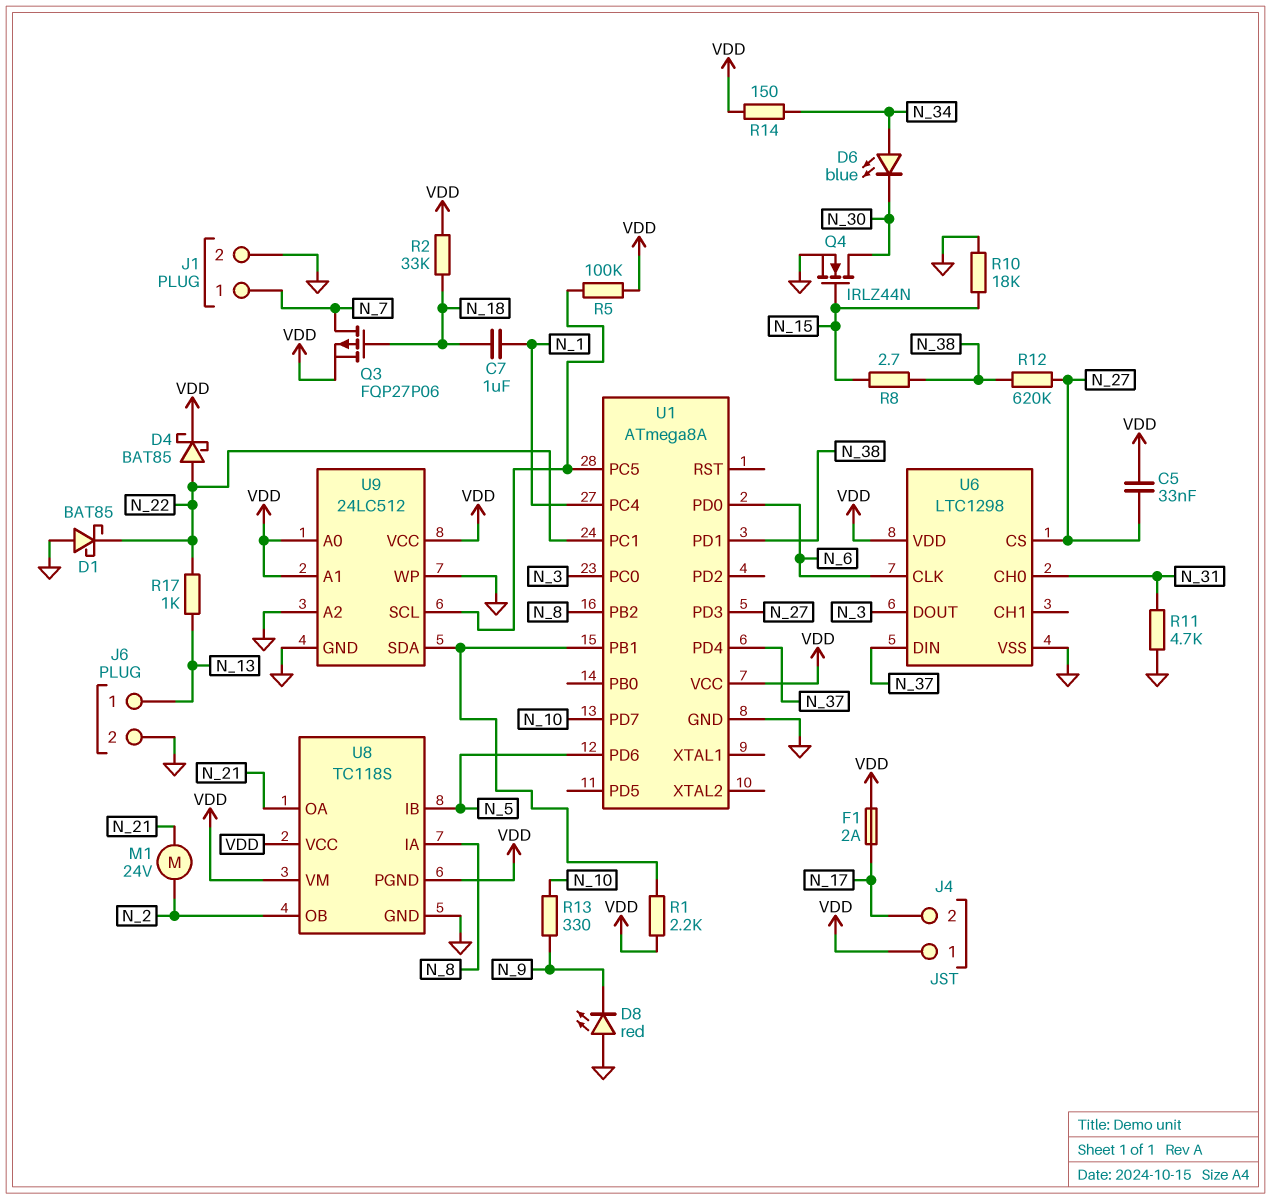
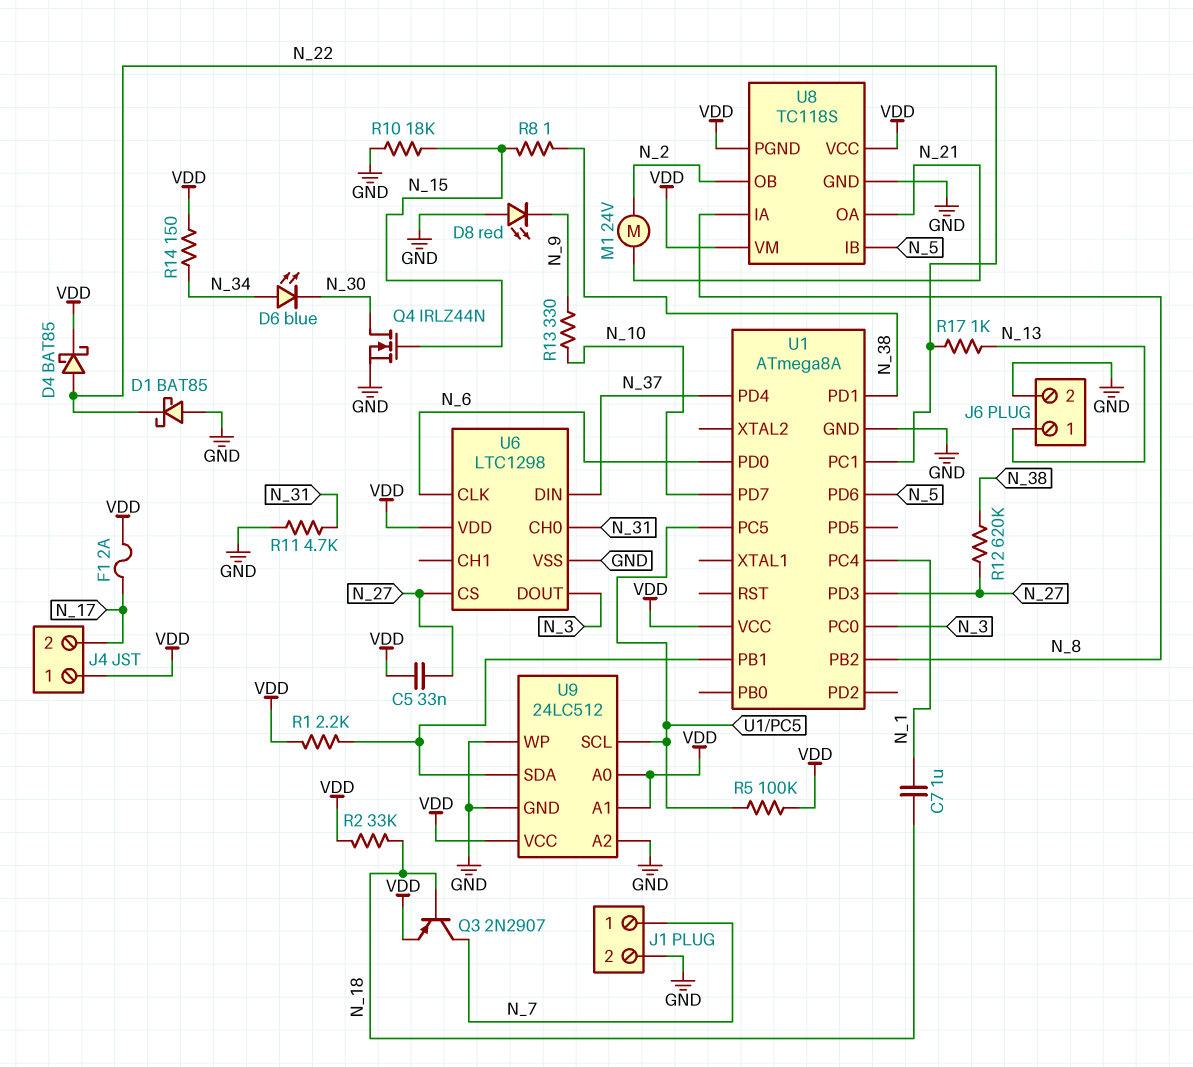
Q3: PMOS FQP27P06 (G N_18, D N_7, S VDD) -> PNP 2N2907 (B N_18, C N_7, E VDD)
R8: 2.7 (N_15, N_38) -> 1 (N_15, N_38)

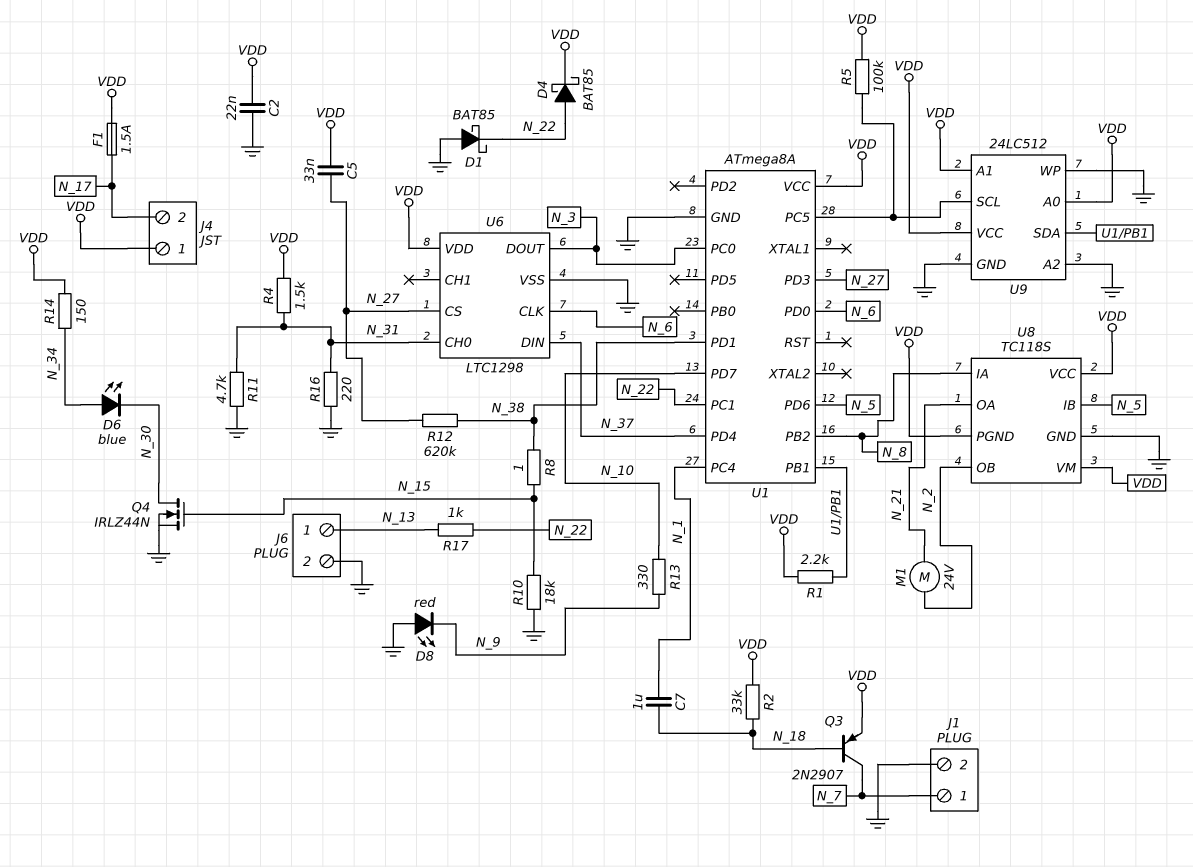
C2: none -> 22nF (GND, VDD)
F1: 2A (N_17, VDD) -> 1.5A (N_17, VDD)
R4: none -> 1.5k (N_31, VDD)
R16: none -> 220 (GND, N_31)

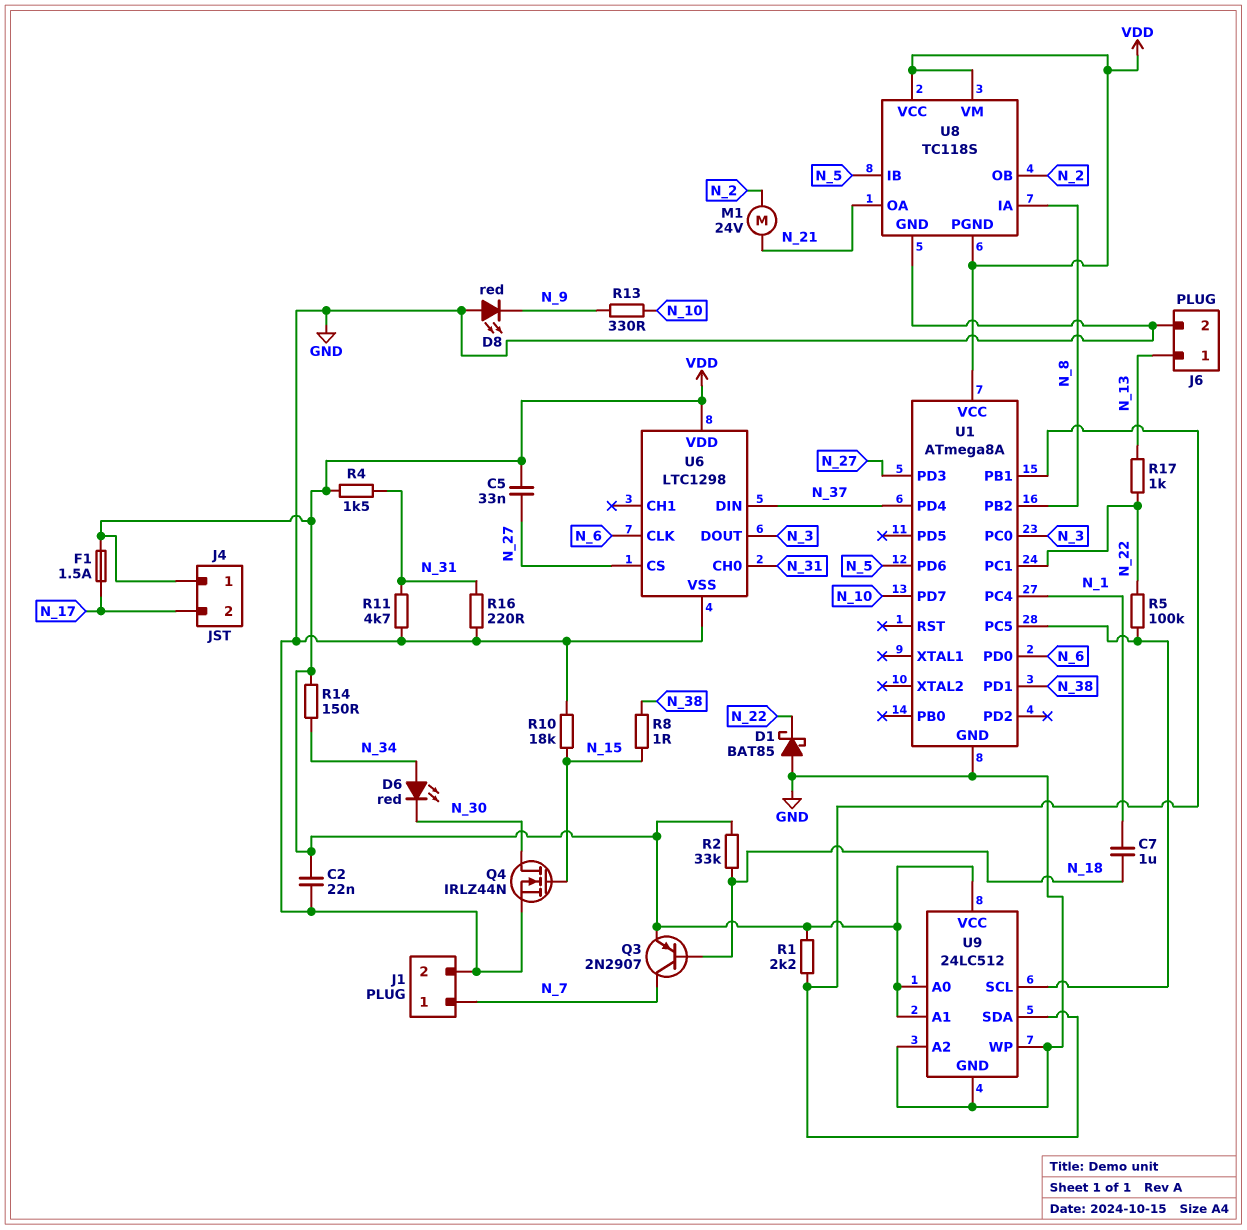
D4: schottky BAT85 (A N_22, K VDD) -> none
D6: LED blue (A N_34, K N_30) -> LED red (A N_34, K N_30)
R5: 100k (U1/PC5, VDD) -> 100k (N_22, U1/PC5)
R12: 620k (N_27, N_38) -> none

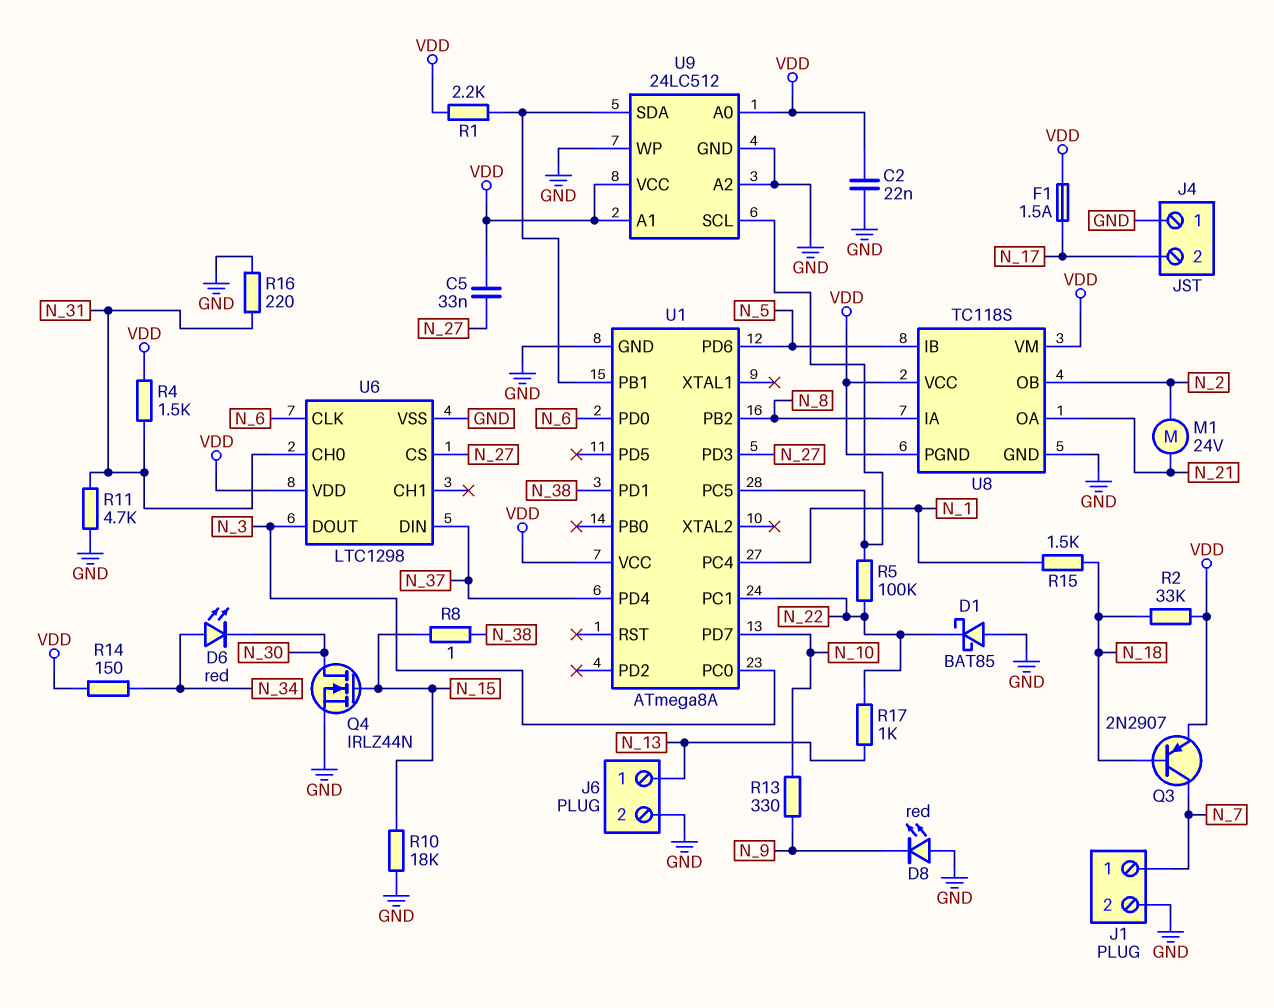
C7: 1uF (N_1, N_18) -> none
J4 pin 1: VDD -> GND
R15: none -> 1.5k (N_1, N_18)

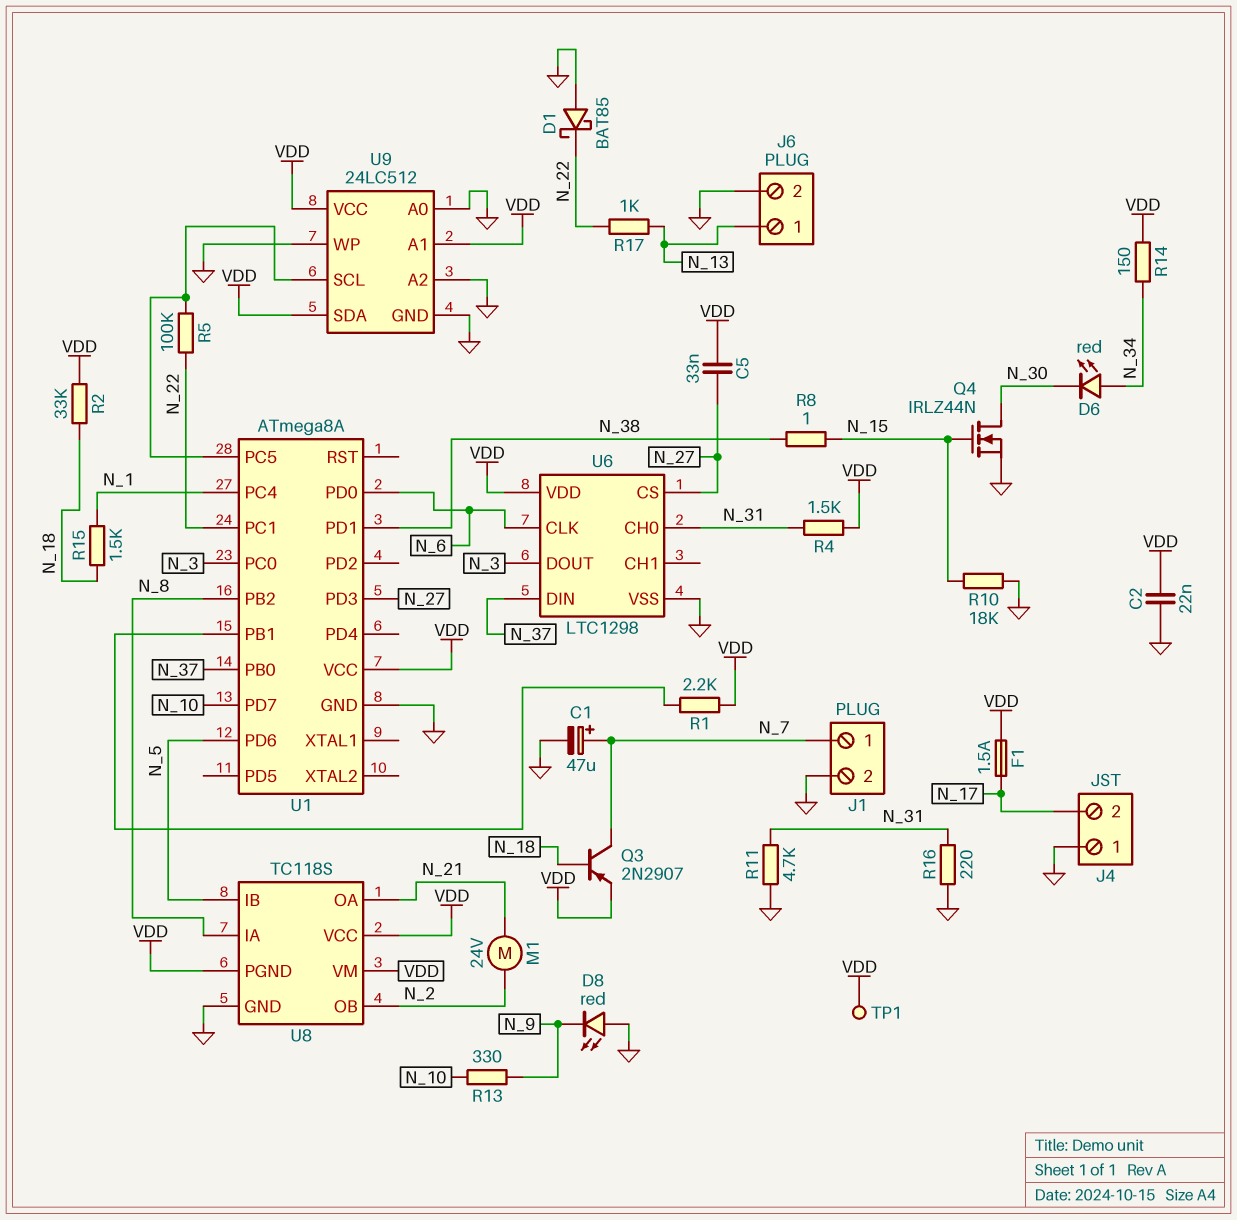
C1: none -> 47uF (plus N_7, minus GND)
TP1: none -> test point (VDD)
U1 pin PB0: none -> N_37
U1 pin PD4: N_37 -> none
U9 pin A0: VDD -> GND
U9 pin SDA: U1/PB1 -> VDD

